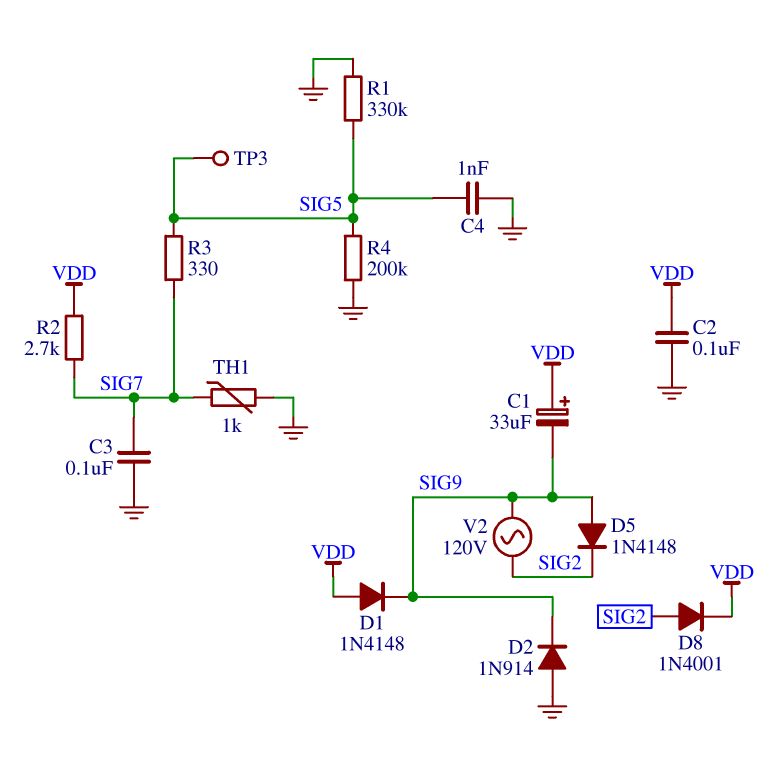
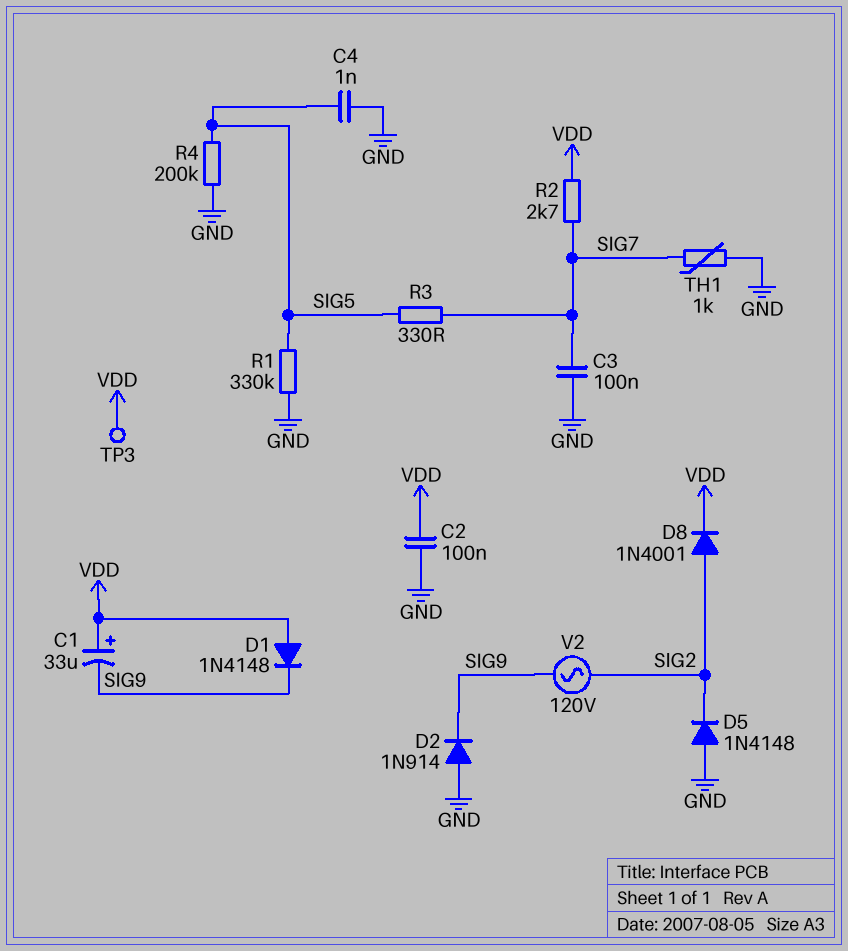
D5: diode 1N4148 (A SIG9, K SIG2) -> diode 1N4148 (A GND, K SIG2)
TP3: test point (SIG5) -> test point (VDD)

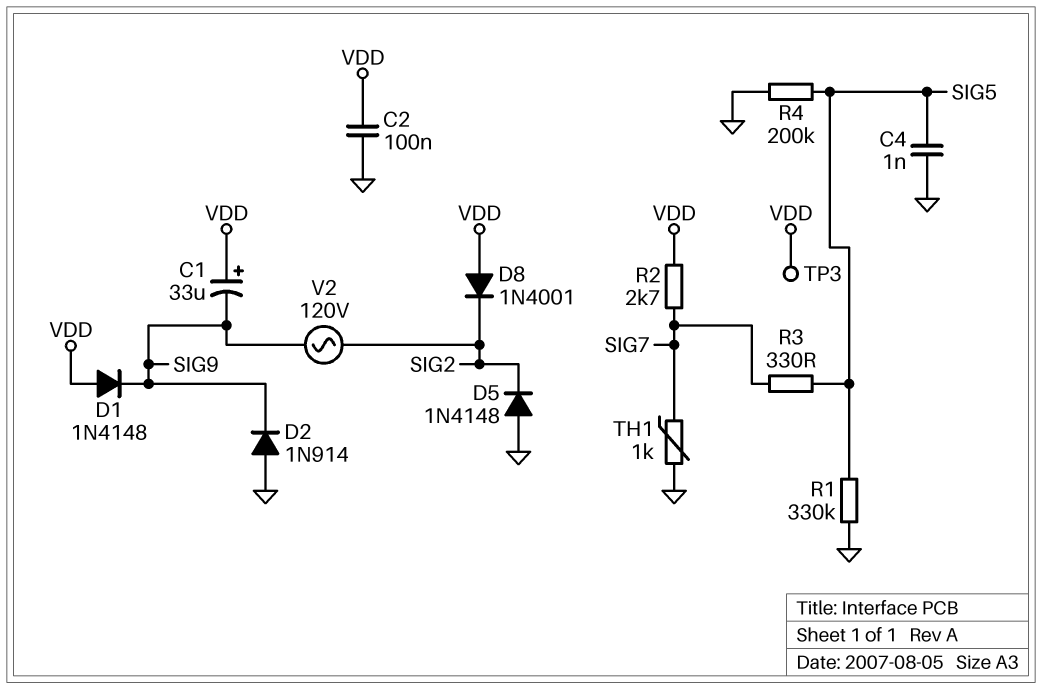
C3: 100nF (GND, SIG7) -> none
D8: diode 1N4001 (A SIG2, K VDD) -> diode 1N4001 (A VDD, K SIG2)

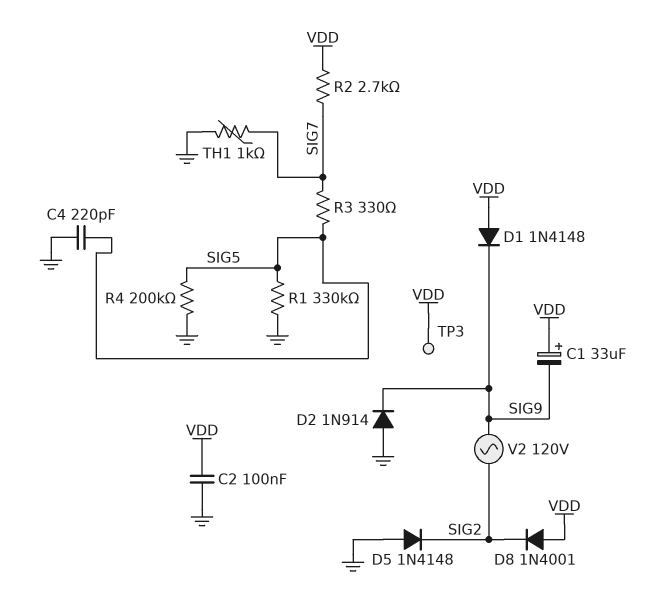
C4: 1nF (GND, SIG5) -> 220pF (GND, SIG5)

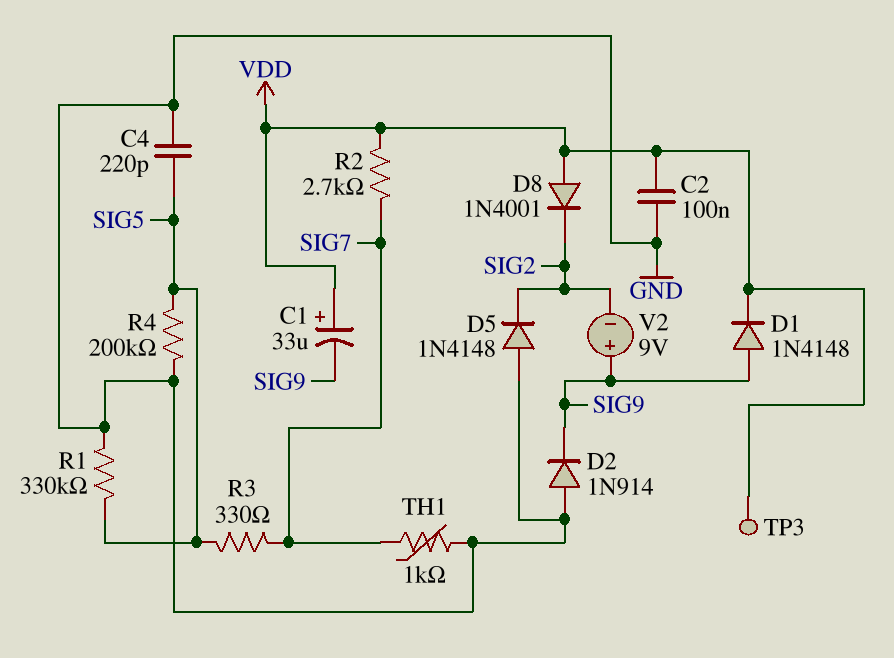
D1: diode 1N4148 (A VDD, K SIG9) -> diode 1N4148 (A SIG9, K VDD)
V2: AC 120V (SIG2, SIG9) -> 9V (plus SIG9, minus SIG2)

